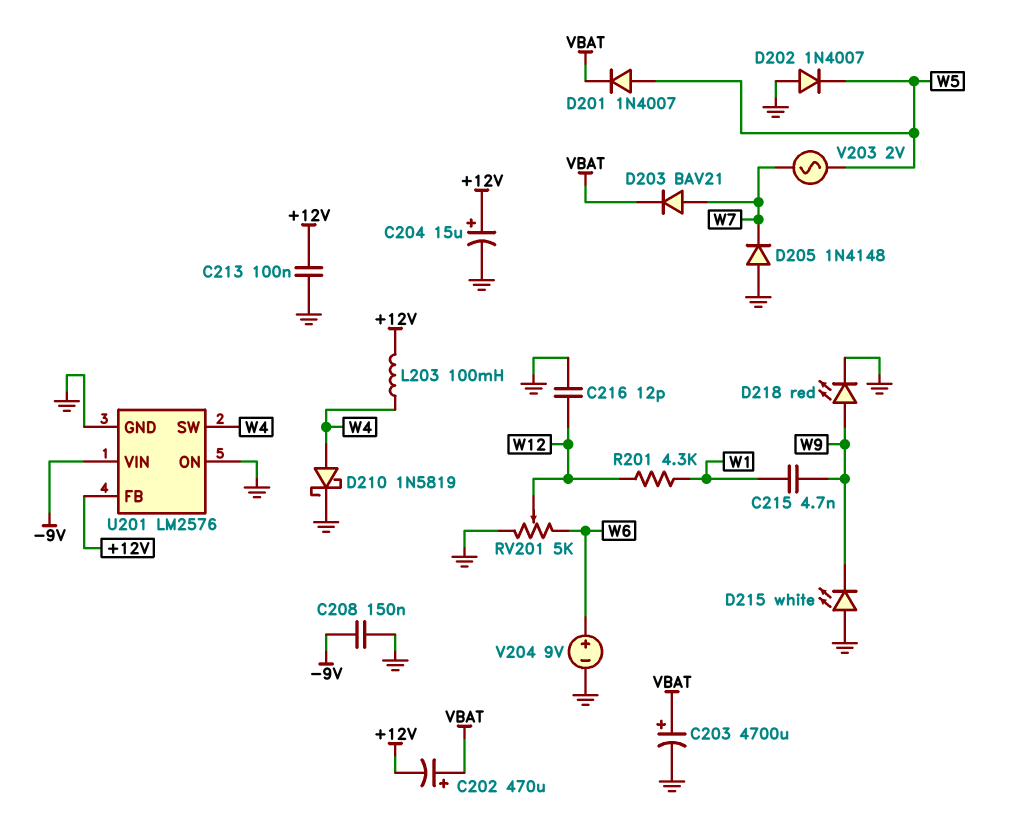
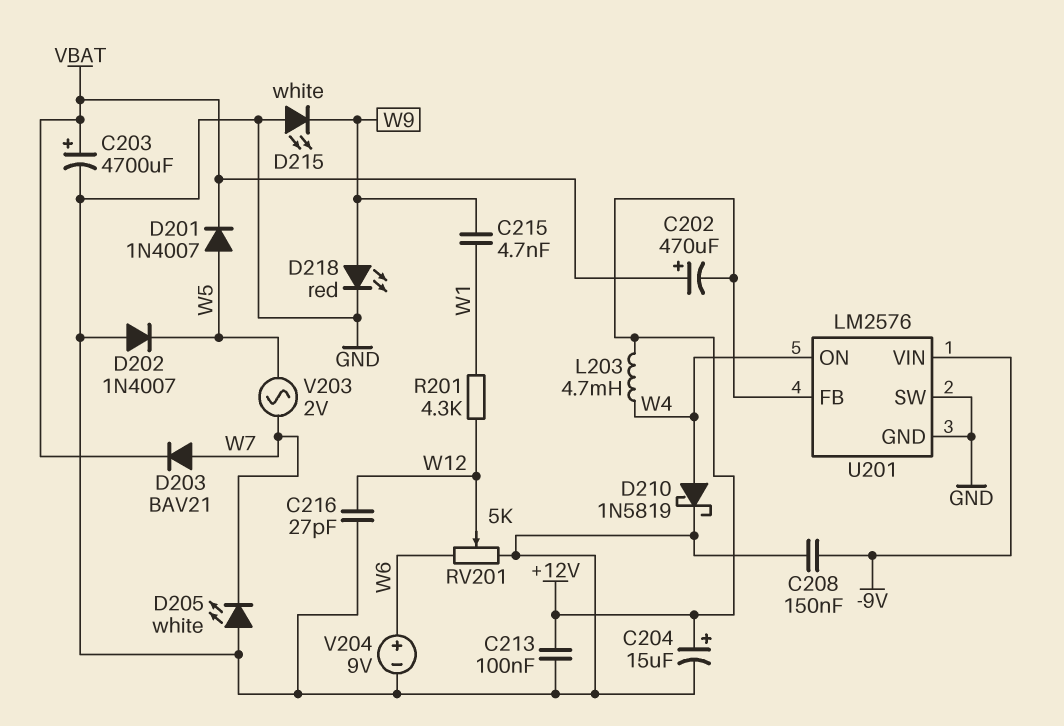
C216: 12pF (GND, W12) -> 27pF (GND, W12)
D205: diode 1N4148 (A GND, K W7) -> LED white (A GND, K W7)
L203: 100mH (+12V, W4) -> 4.7mH (+12V, W4)
U201 pin ON: GND -> W4
U201 pin SW: W4 -> GND

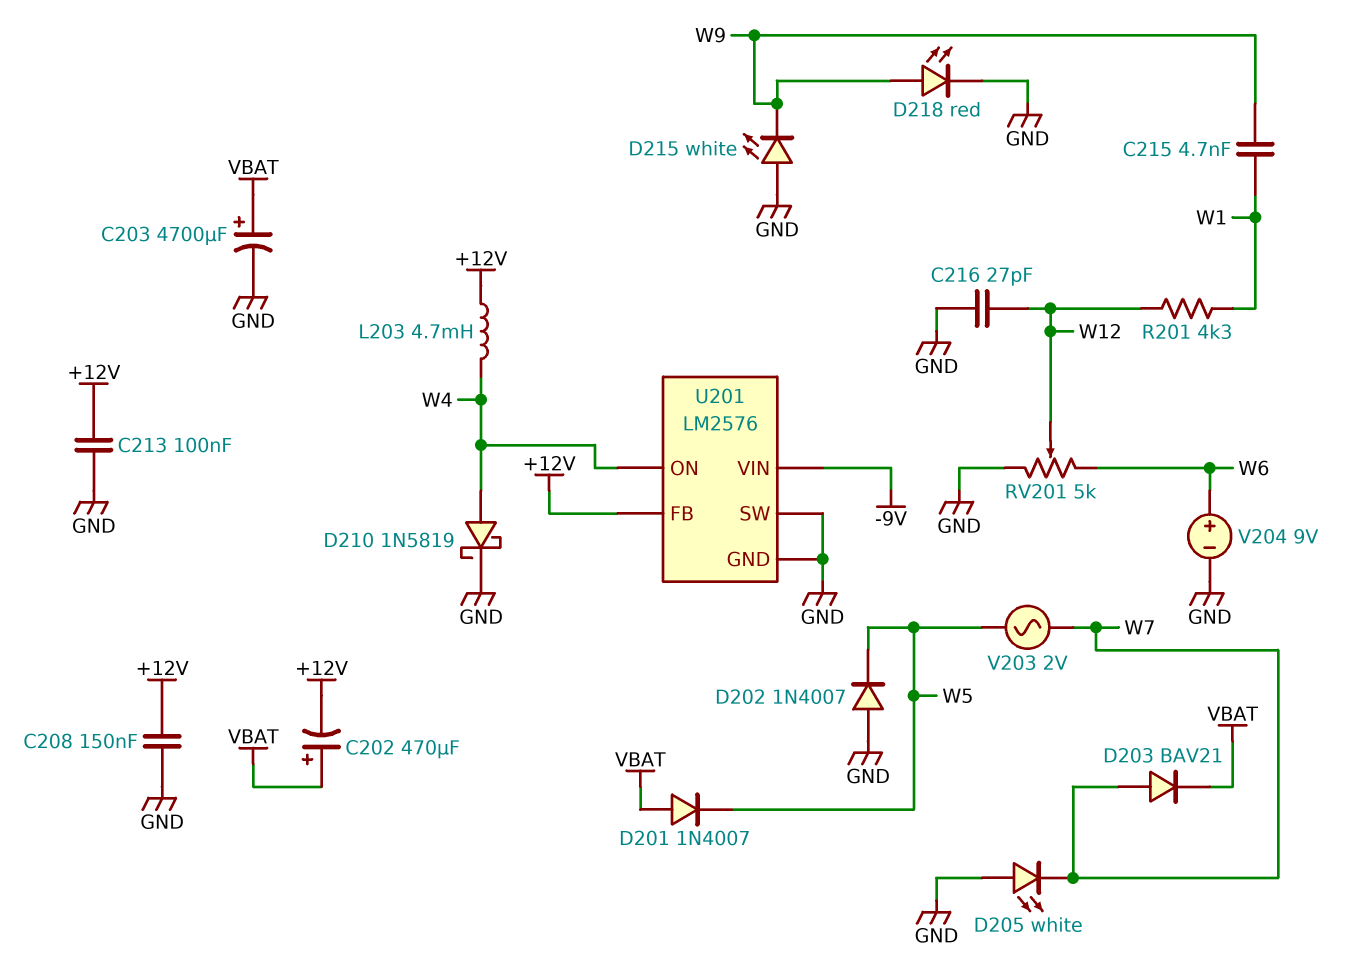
C204: 15uF (plus +12V, minus GND) -> none
C208: 150nF (-9V, GND) -> 150nF (+12V, GND)
D201: diode 1N4007 (A W5, K VBAT) -> diode 1N4007 (A VBAT, K W5)

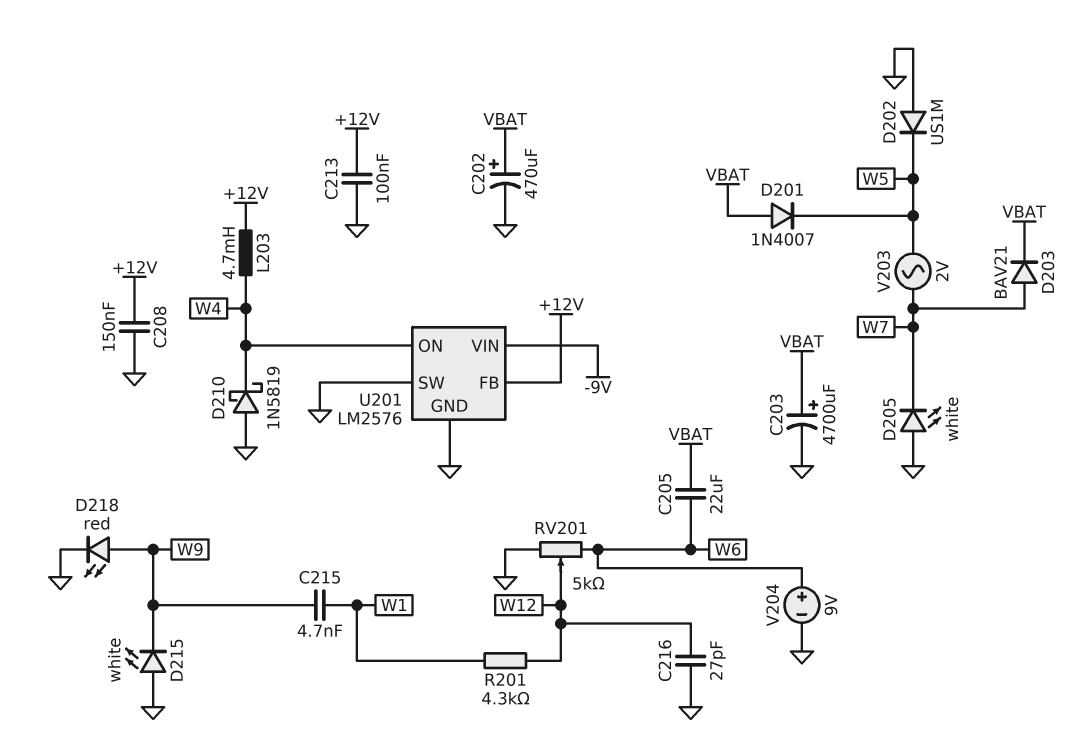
C202: 470uF (plus VBAT, minus +12V) -> 470uF (plus VBAT, minus GND)
C205: none -> 22uF (VBAT, W6)
D202: diode 1N4007 (A GND, K W5) -> diode US1M (A GND, K W5)
D210: schottky 1N5819 (A W4, K GND) -> schottky 1N5819 (A GND, K W4)

